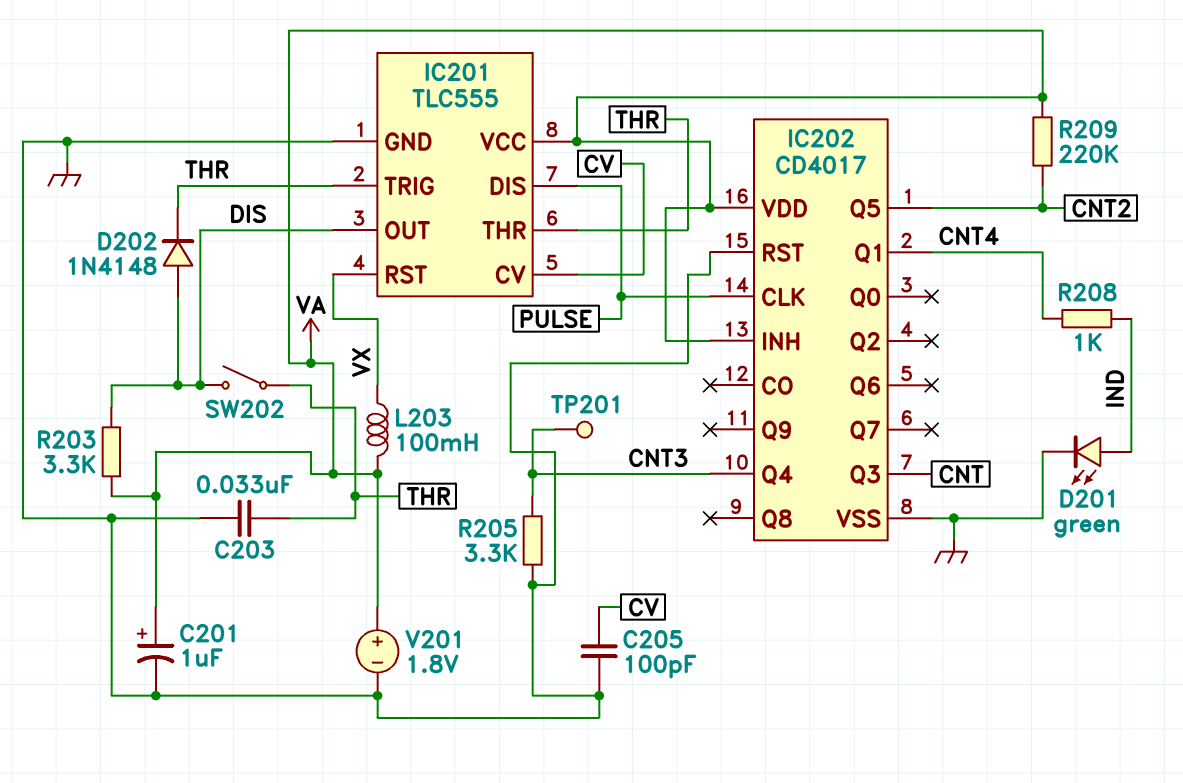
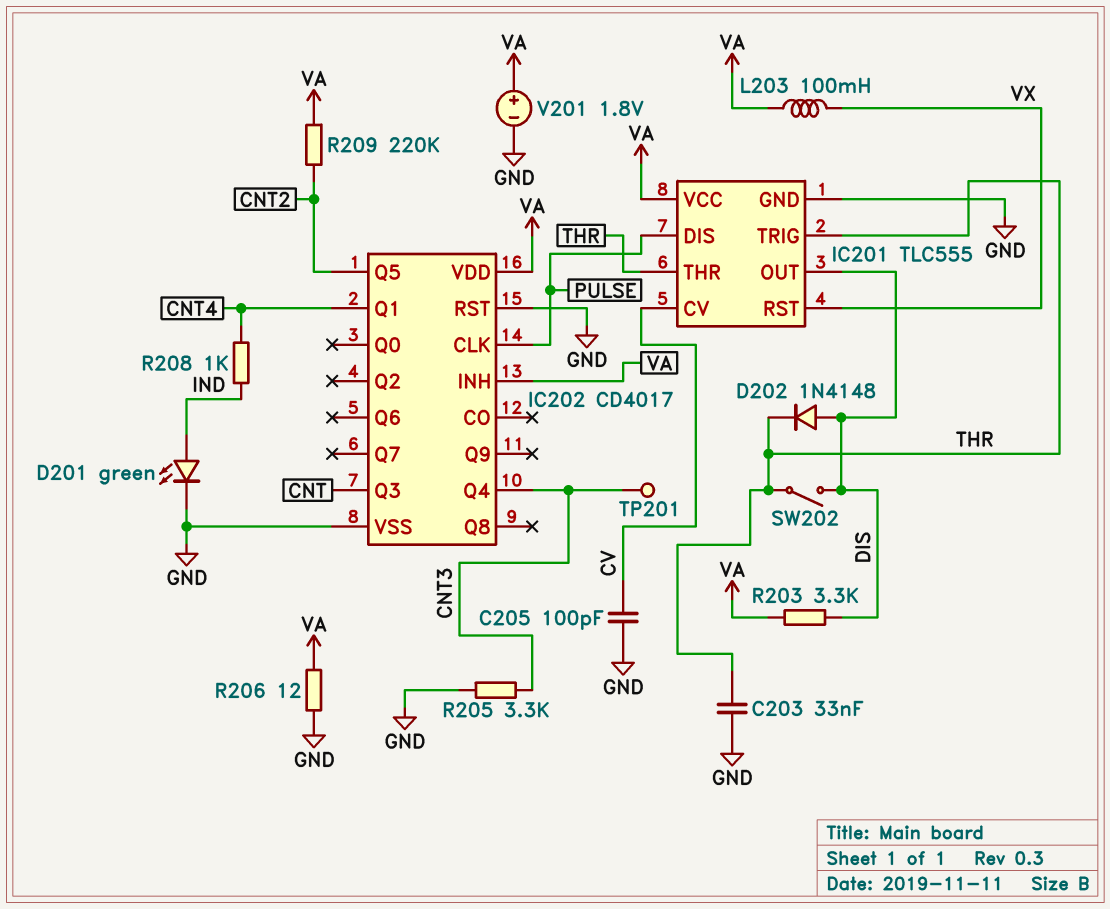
C201: 1uF (plus VA, minus GND) -> none
R206: none -> 12 (GND, VA)

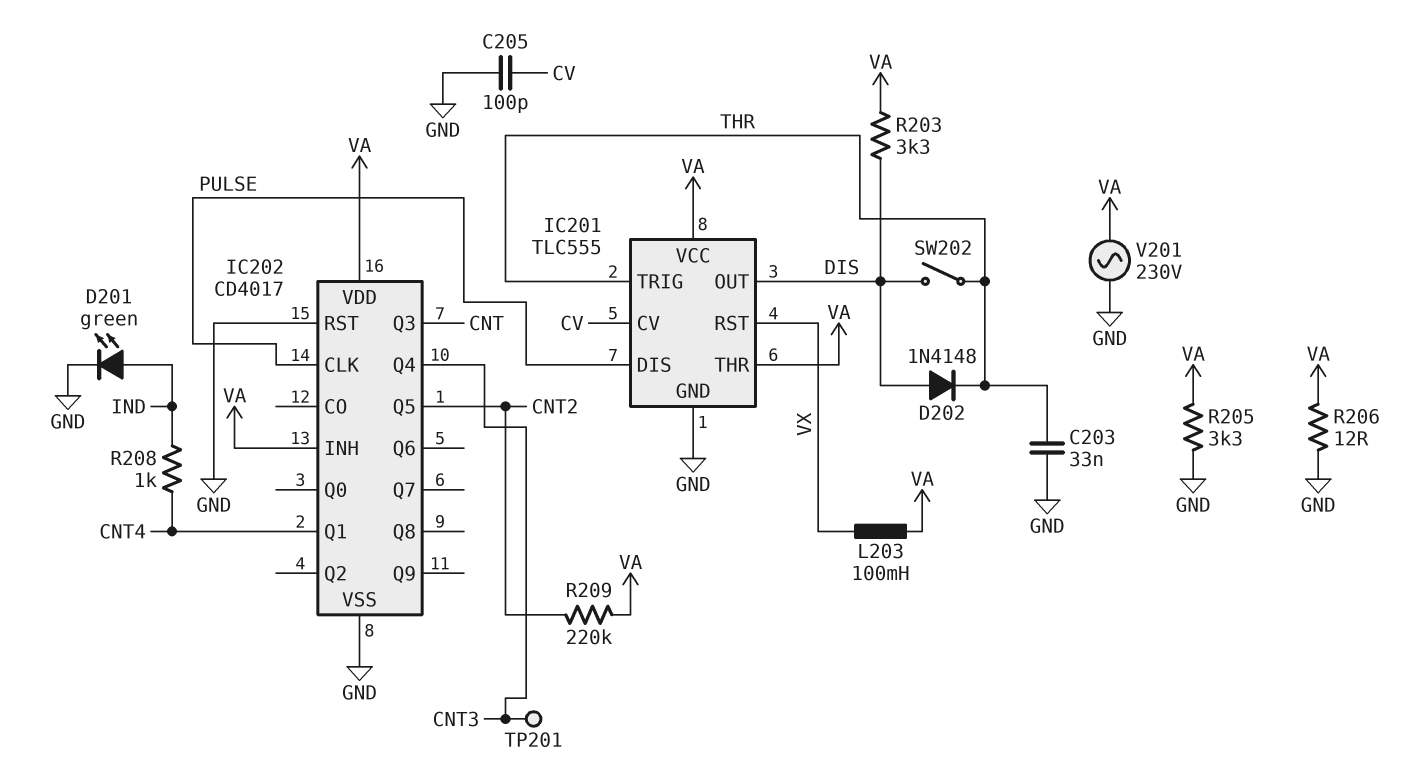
IC201 pin THR: THR -> VA
R205: 3.3k (CNT3, GND) -> 3.3k (GND, VA)
V201: 1.8V (plus VA, minus GND) -> AC 230V (GND, VA)

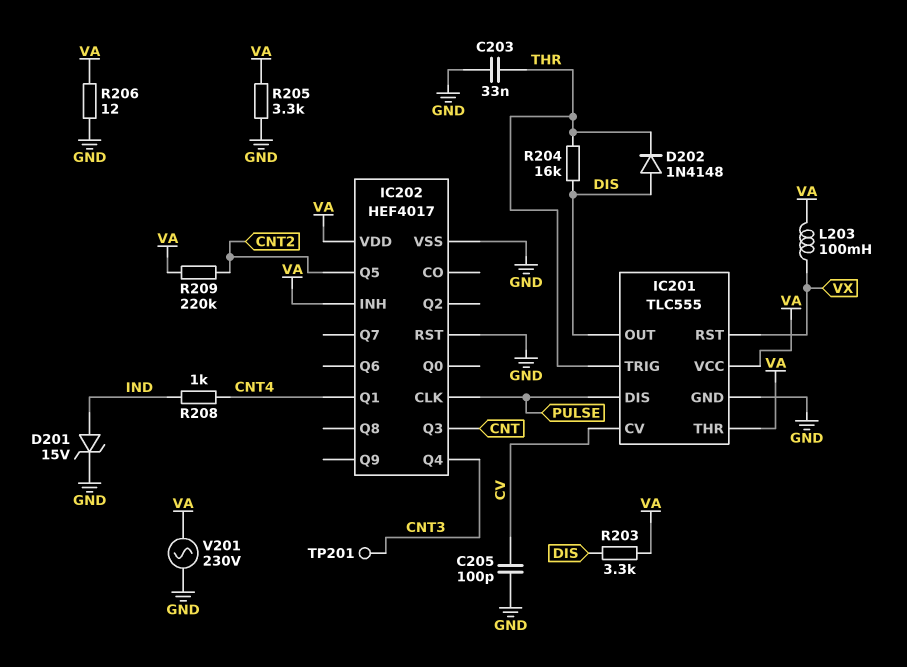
D201: LED green (A IND, K GND) -> zener 15V (A IND, K GND)
IC202: CD4017 -> HEF4017
R204: none -> 16k (DIS, THR)
SW202: switch (DIS, THR) -> none

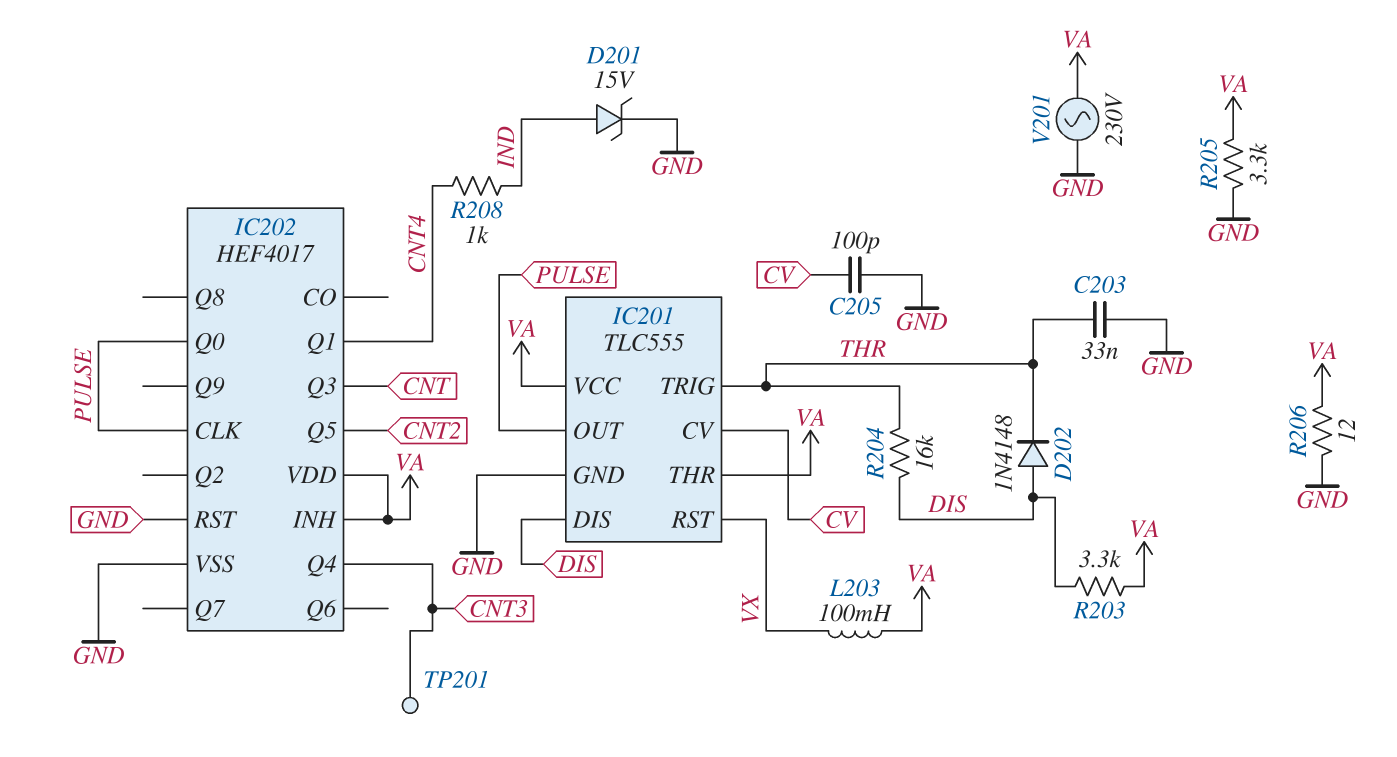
IC201 pin DIS: PULSE -> DIS
IC201 pin OUT: DIS -> PULSE
IC202 pin Q0: none -> PULSE
R209: 220k (CNT2, VA) -> none

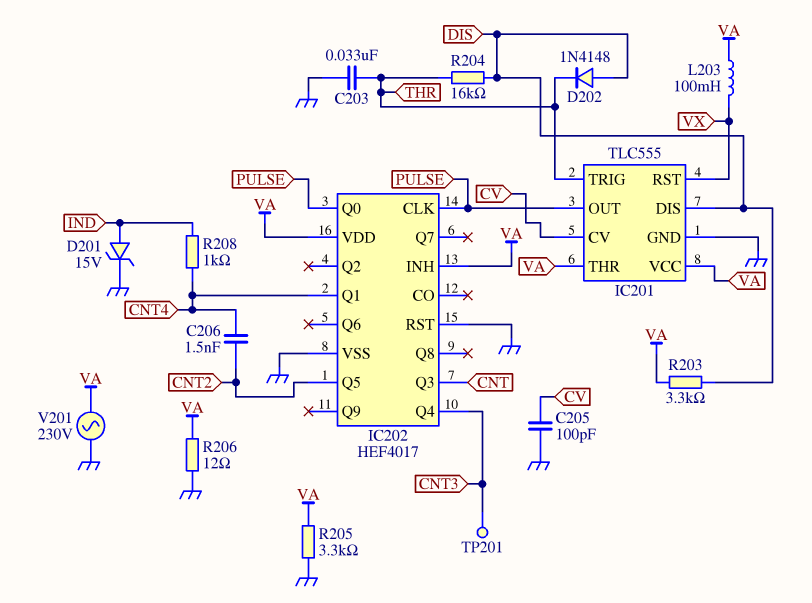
C206: none -> 1.5nF (CNT2, CNT4)

